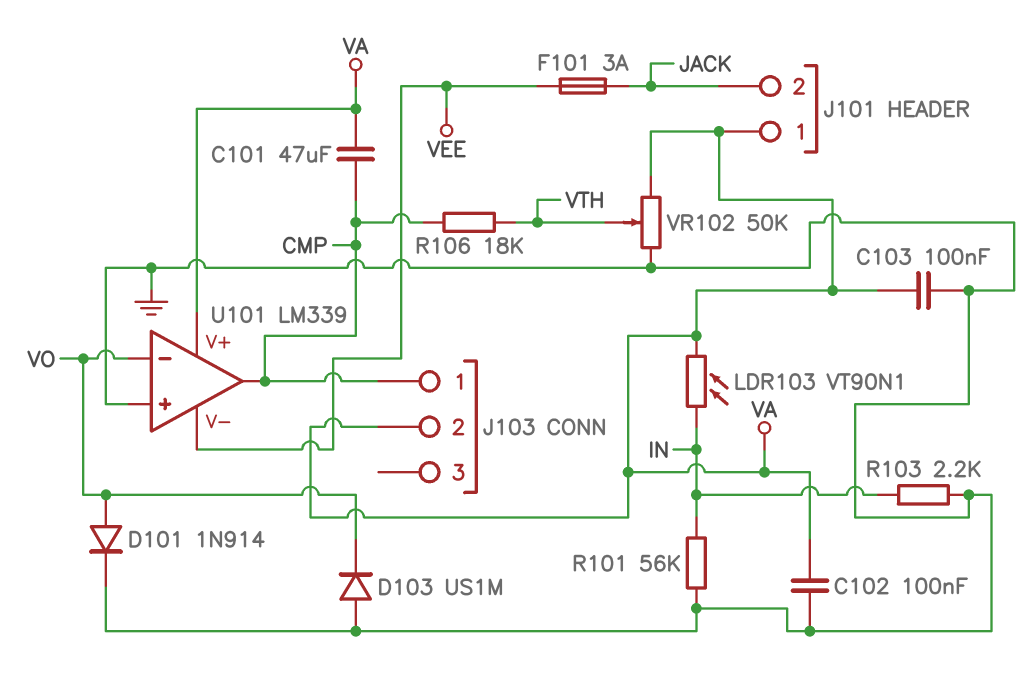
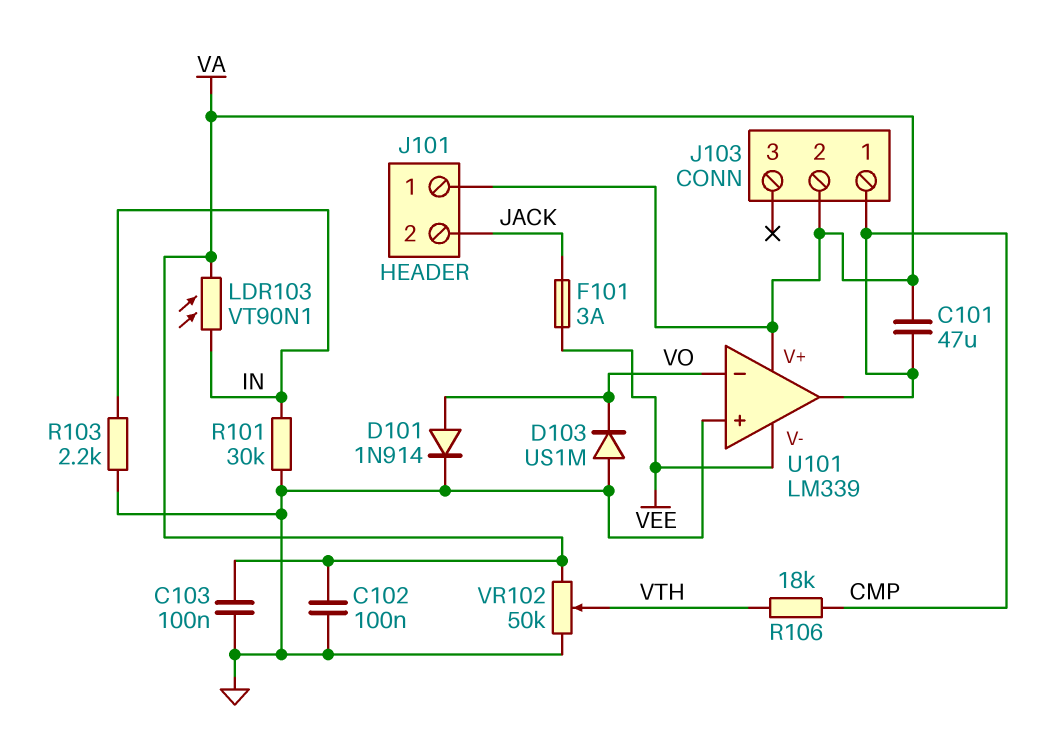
R101: 56k (GND, IN) -> 30k (GND, IN)

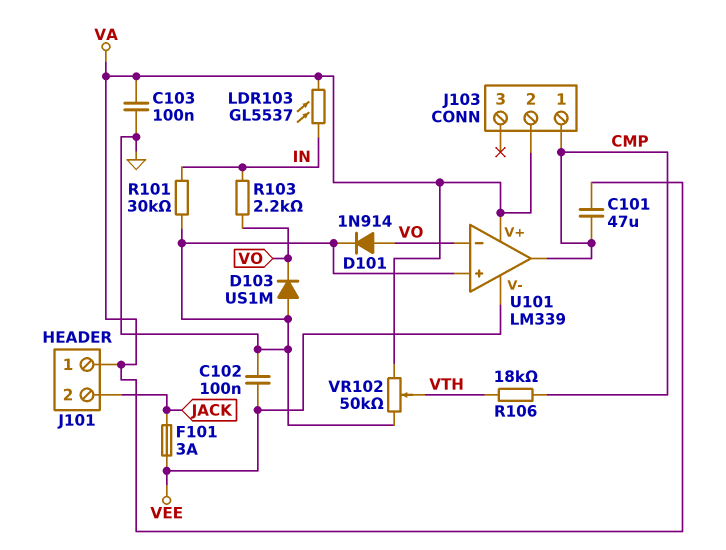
C102: 100nF (GND, VA) -> 100nF (GND, VEE)
LDR103: VT90N1 (IN, VA) -> GL5537 (IN, VA)
R103: 2.2k (GND, IN) -> 2.2k (IN, VO)

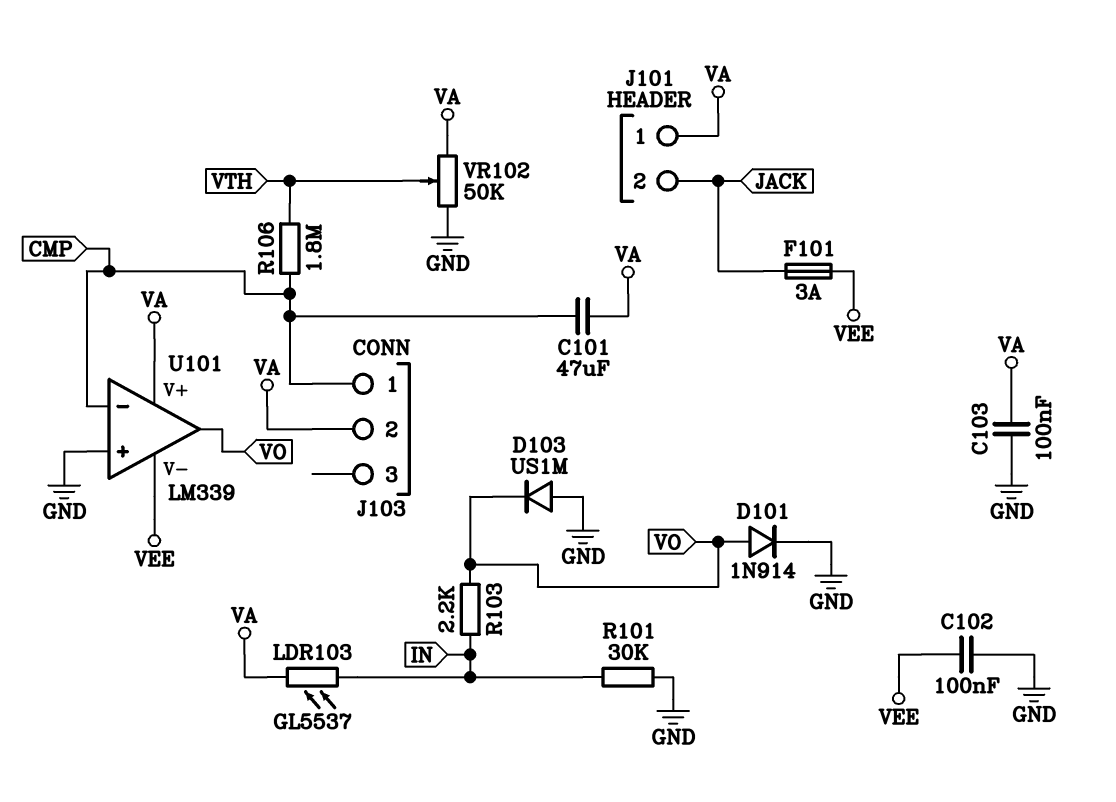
R106: 18k (CMP, VTH) -> 1.8M (CMP, VTH)
U101 pin in-: VO -> CMP
U101 pin out: CMP -> VO

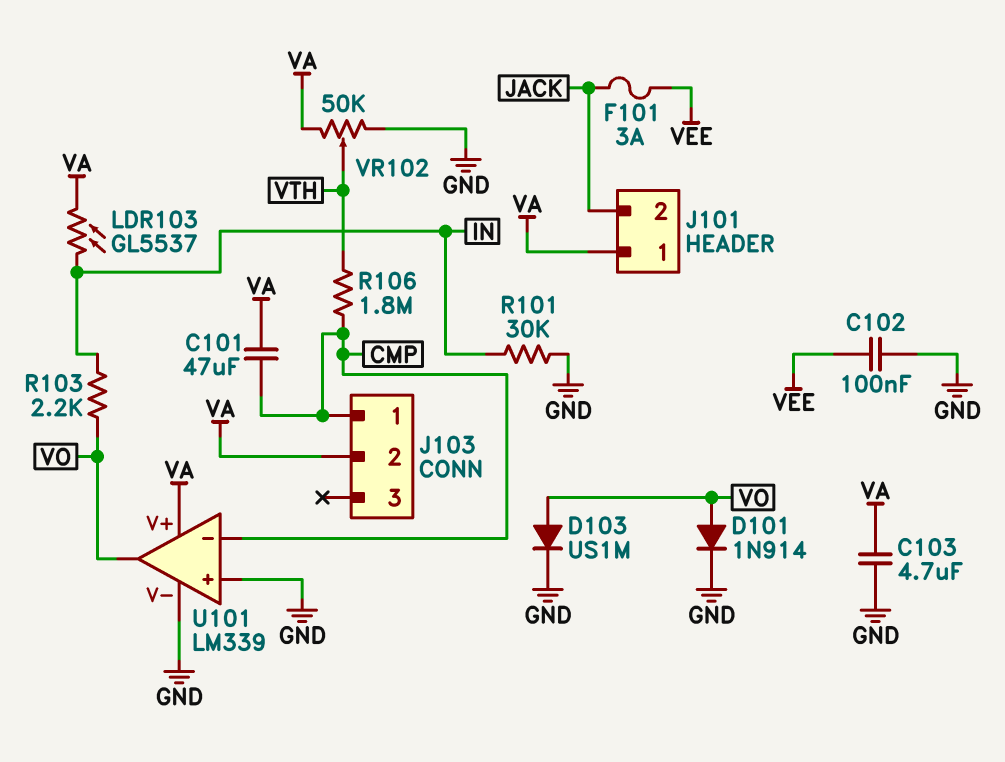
C103: 100nF (GND, VA) -> 4.7uF (GND, VA)
D103: diode US1M (A GND, K VO) -> diode US1M (A VO, K GND)
U101 pin V-: VEE -> GND

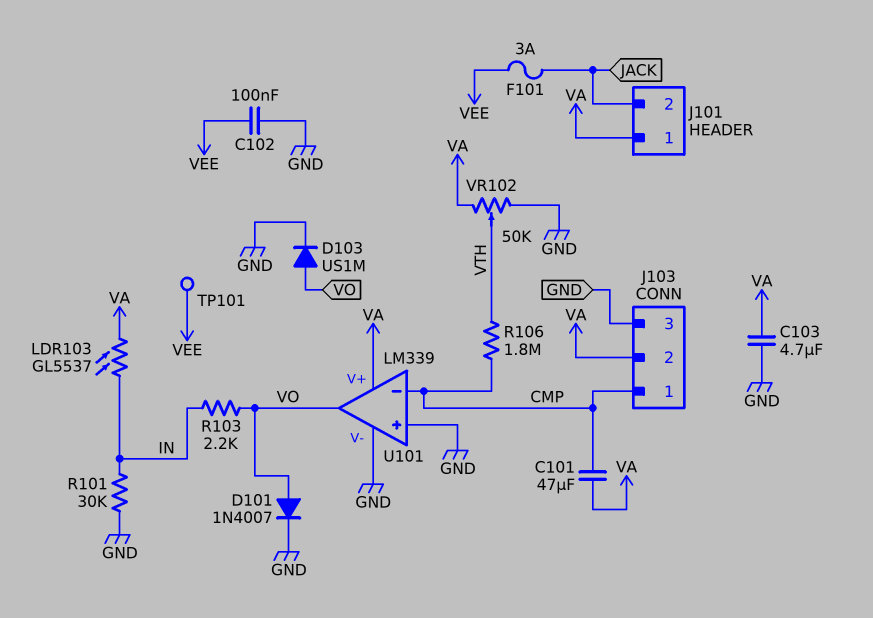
D101: diode 1N914 (A VO, K GND) -> diode 1N4007 (A VO, K GND)
J103 pin 3: none -> GND
TP101: none -> test point (VEE)

